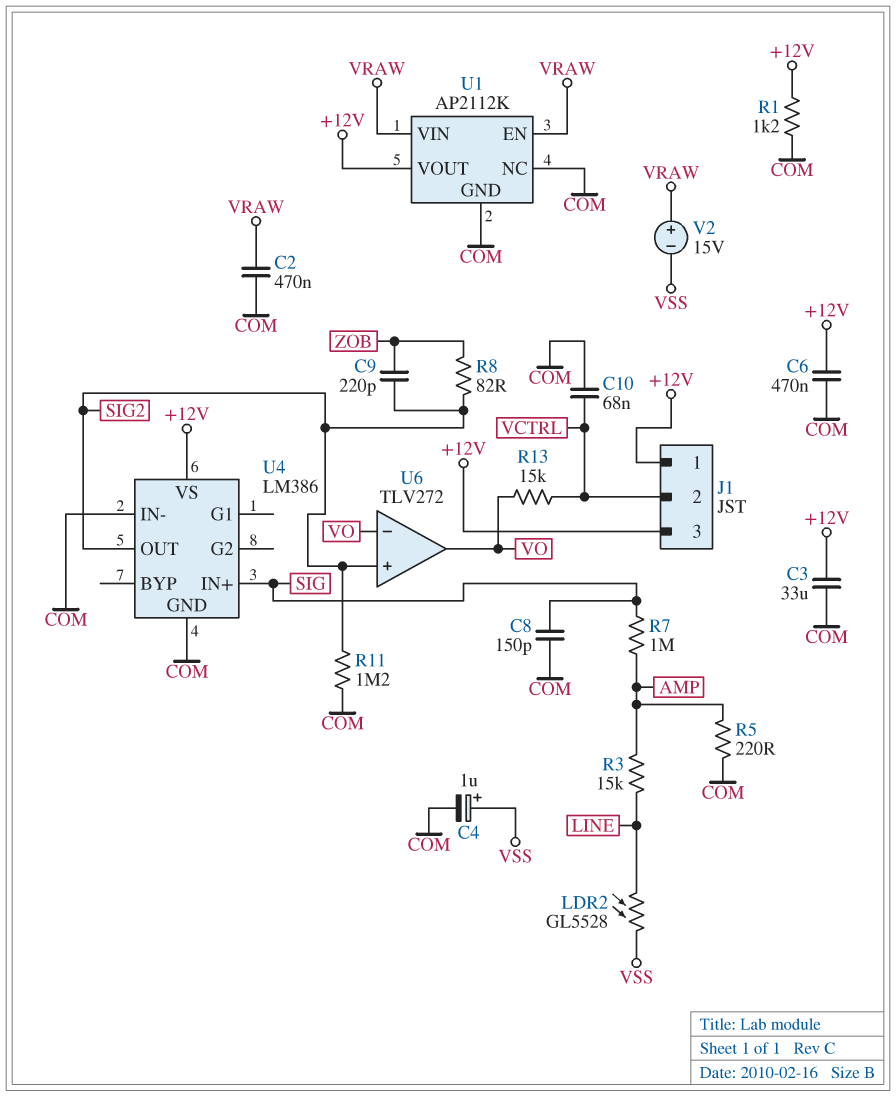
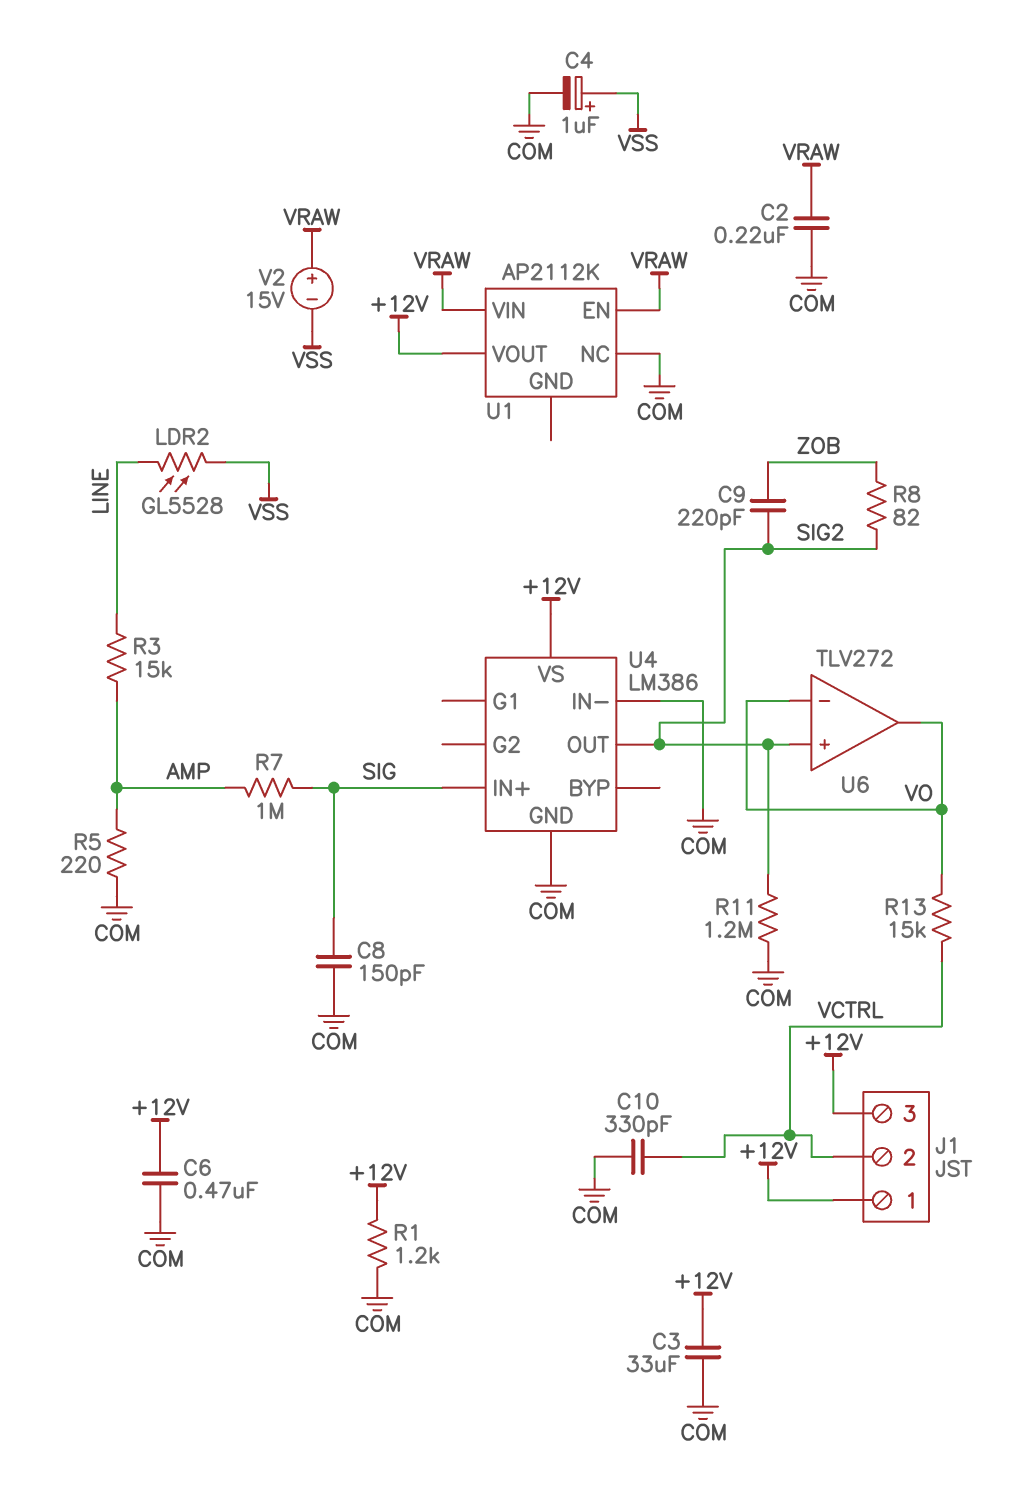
C2: 470nF (COM, VRAW) -> 220nF (COM, VRAW)
C10: 68nF (COM, VCTRL) -> 330pF (COM, VCTRL)
U1 pin GND: COM -> none

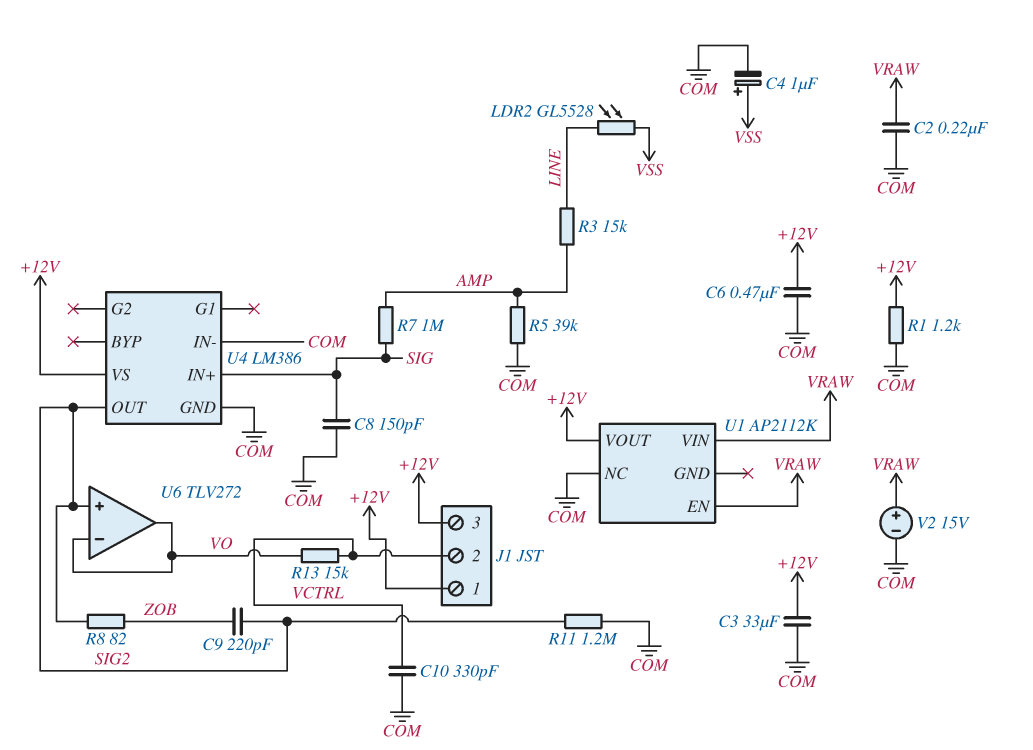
R5: 220 (AMP, COM) -> 39k (AMP, COM)
V2: 15V (plus VRAW, minus VSS) -> 15V (plus VRAW, minus COM)

